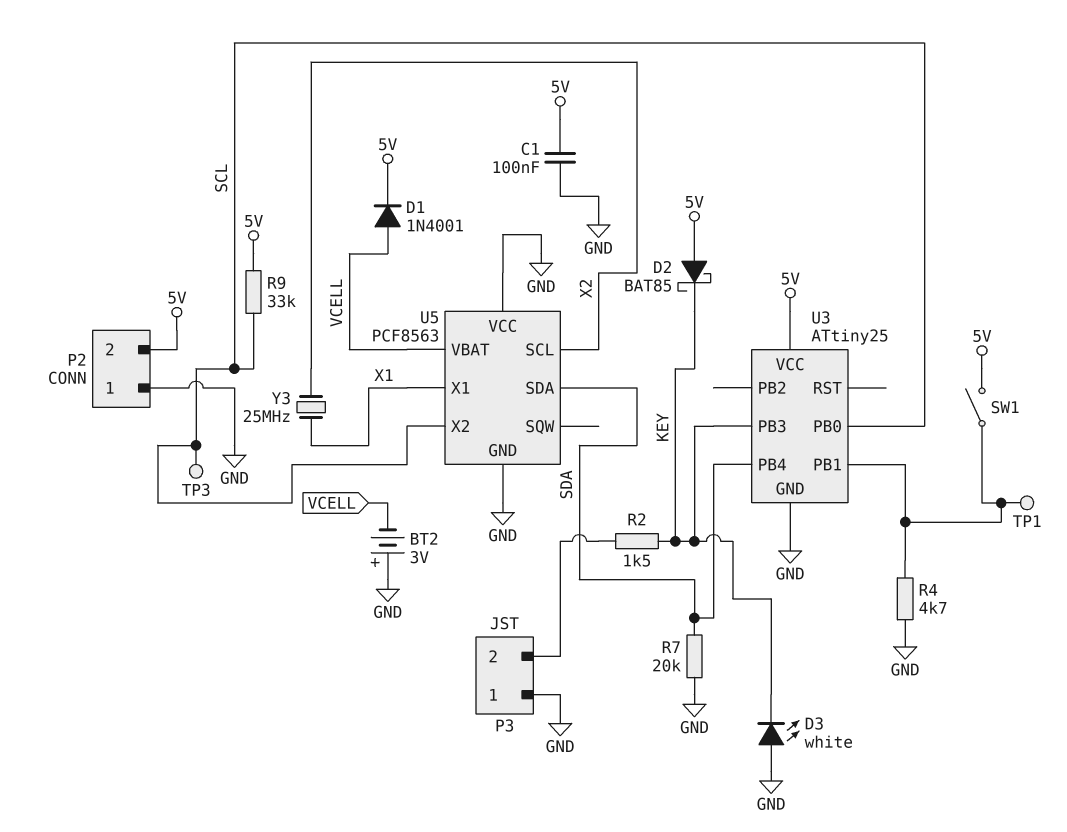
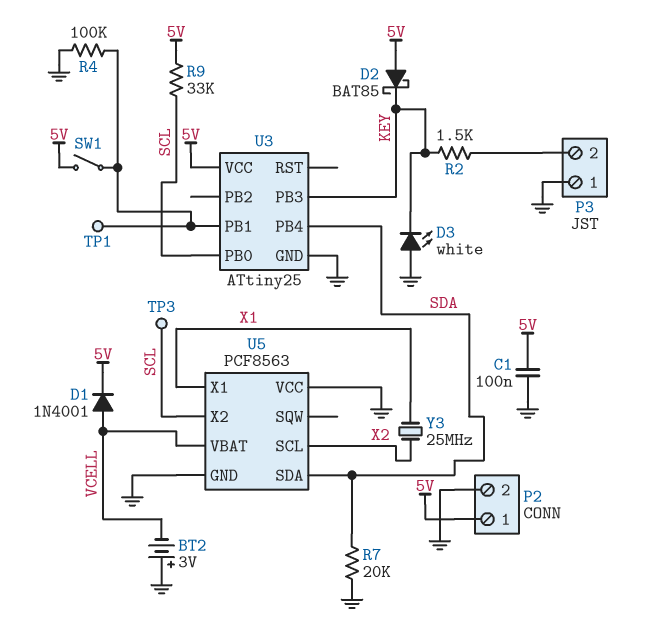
P2 pin 1: GND -> 5V
P2 pin 2: 5V -> GND
R4: 4.7k (GND, U3/PB1) -> 100k (GND, U3/PB1)

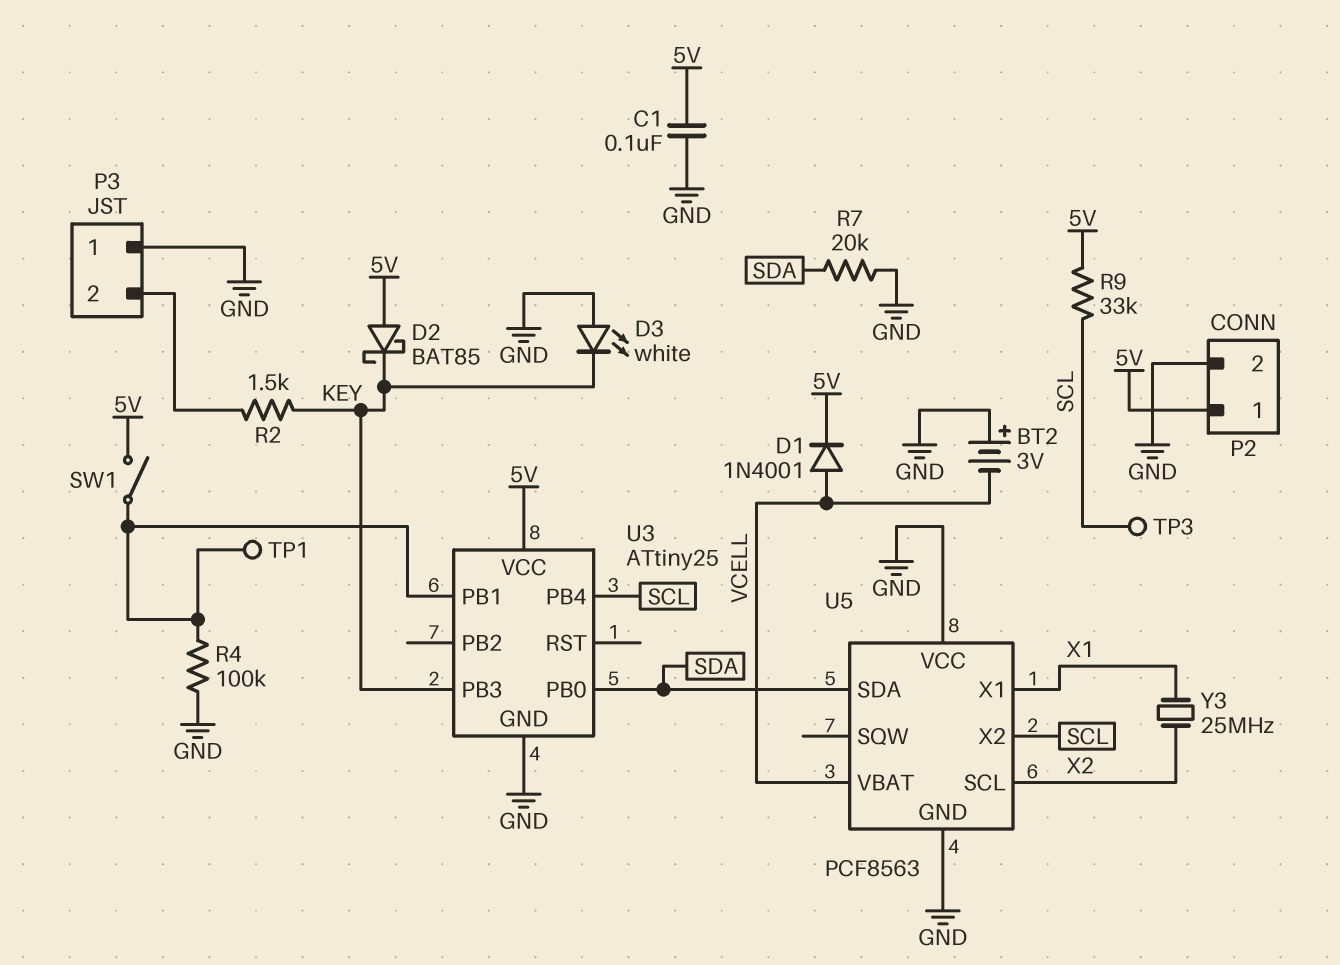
U3 pin PB0: SCL -> SDA
U3 pin PB4: SDA -> SCL

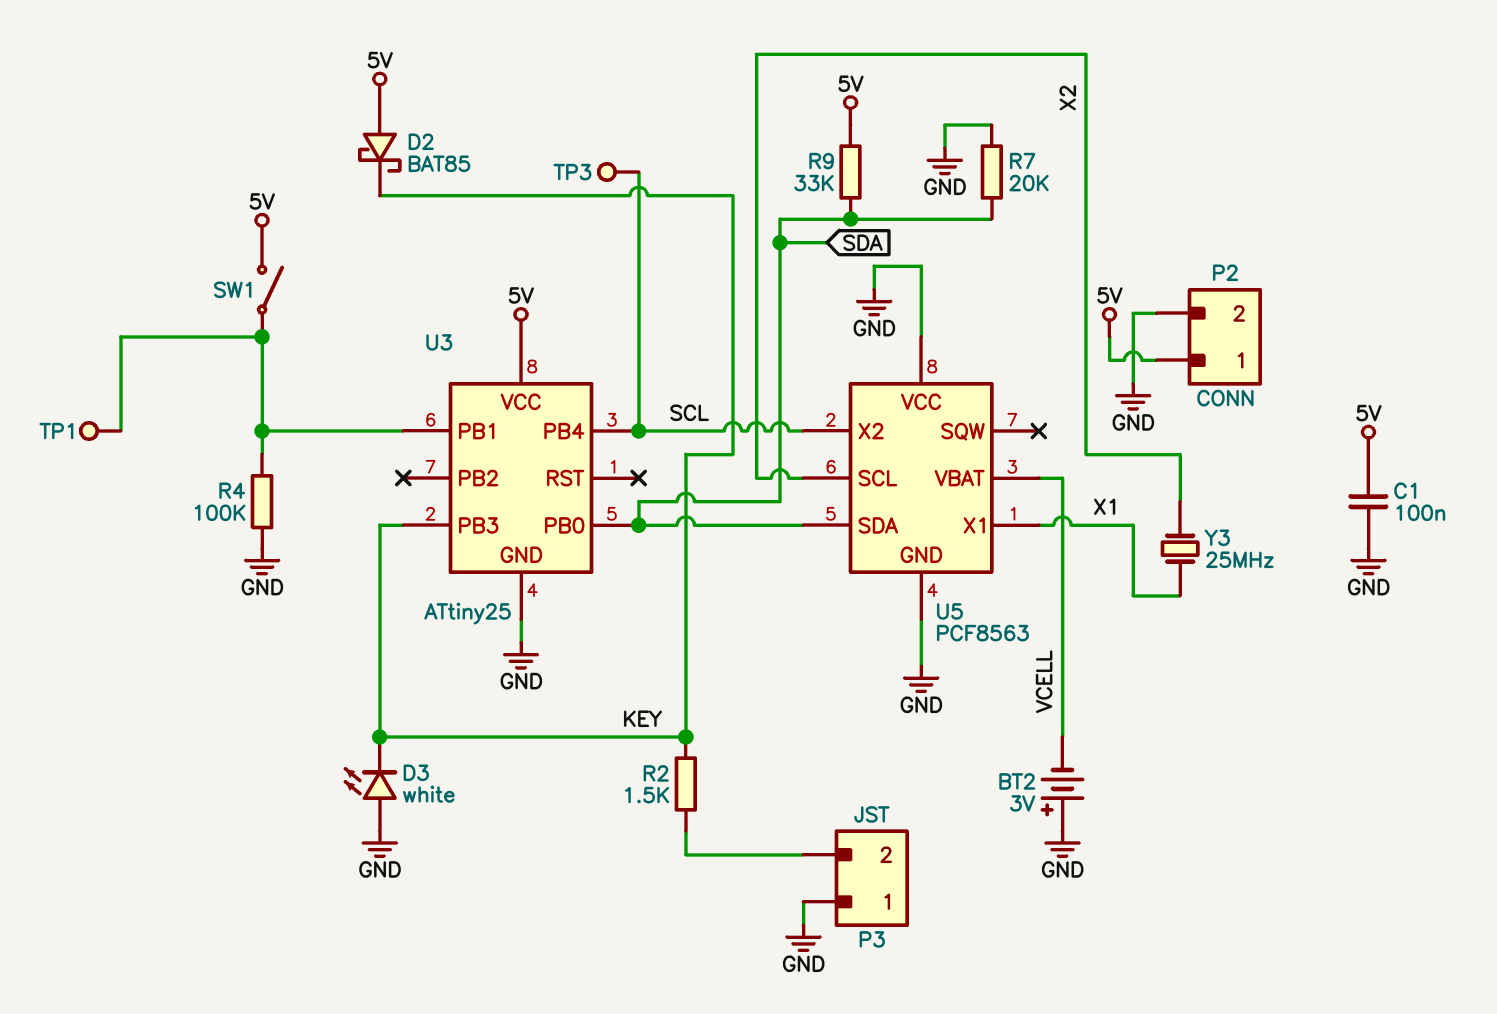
D1: diode 1N4001 (A VCELL, K 5V) -> none
R9: 33k (5V, SCL) -> 33k (5V, SDA)

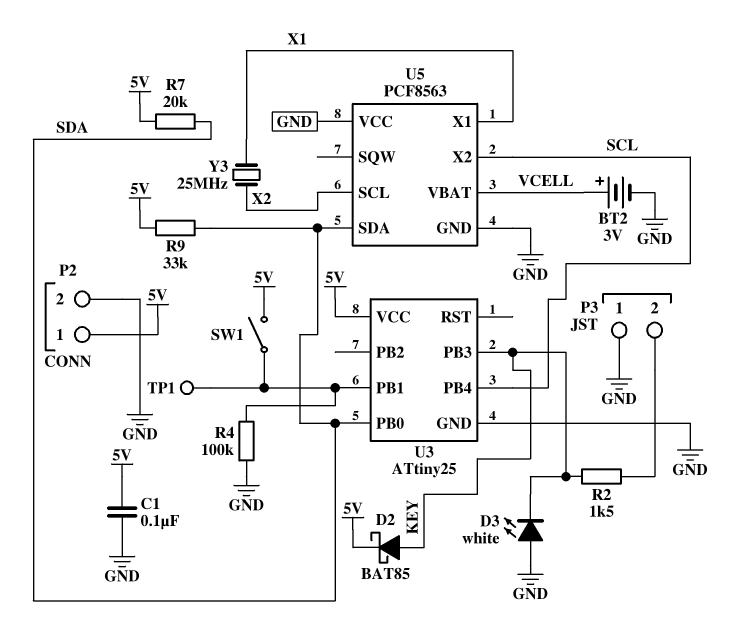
BT2: 3V (plus GND, minus VCELL) -> 3V (plus VCELL, minus GND)
D2: schottky BAT85 (A 5V, K KEY) -> schottky BAT85 (A KEY, K 5V)
R7: 20k (GND, SDA) -> 20k (5V, SDA)
TP3: test point (SCL) -> none

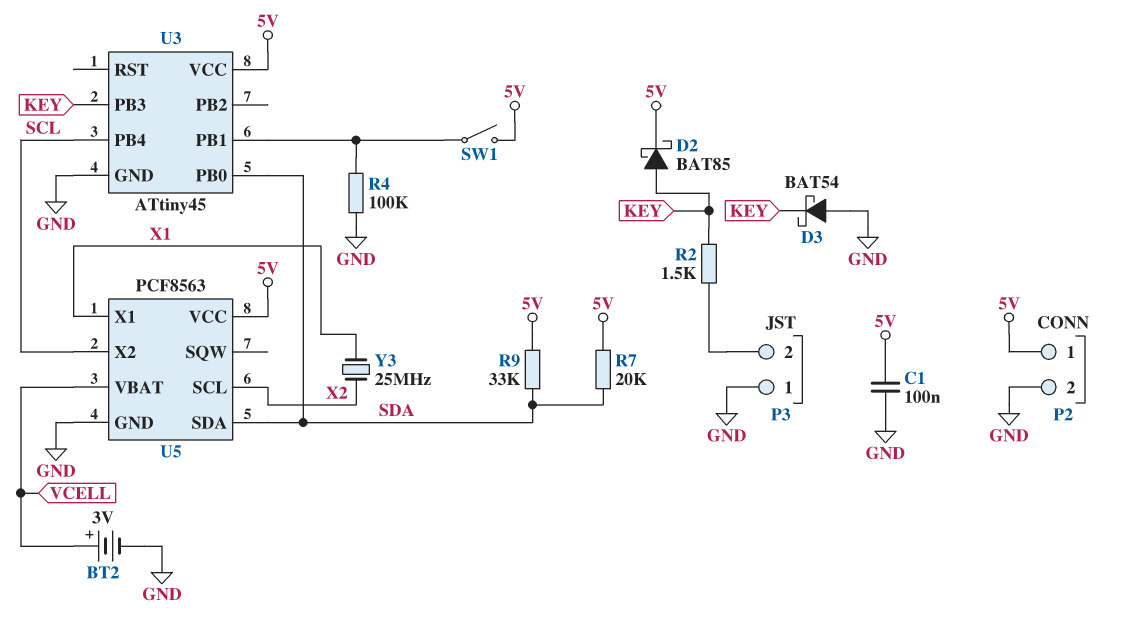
D3: LED white (A GND, K KEY) -> schottky BAT54 (A GND, K KEY)
TP1: test point (U3/PB1) -> none
U3: ATtiny25 -> ATtiny45
U5 pin VCC: GND -> 5V

